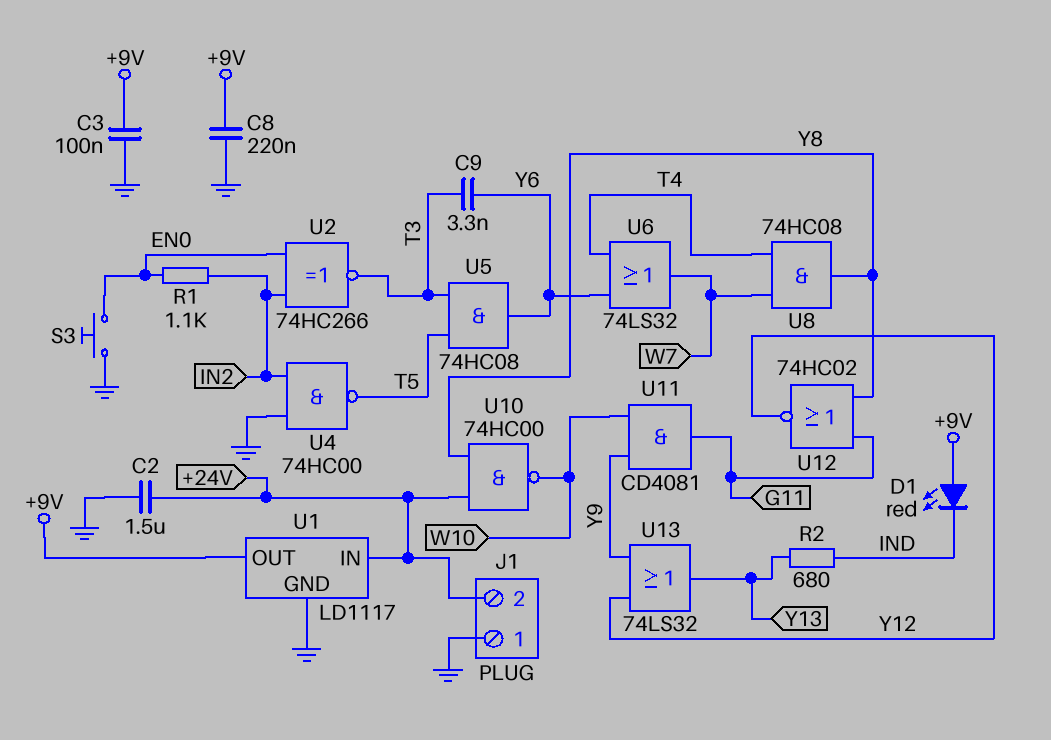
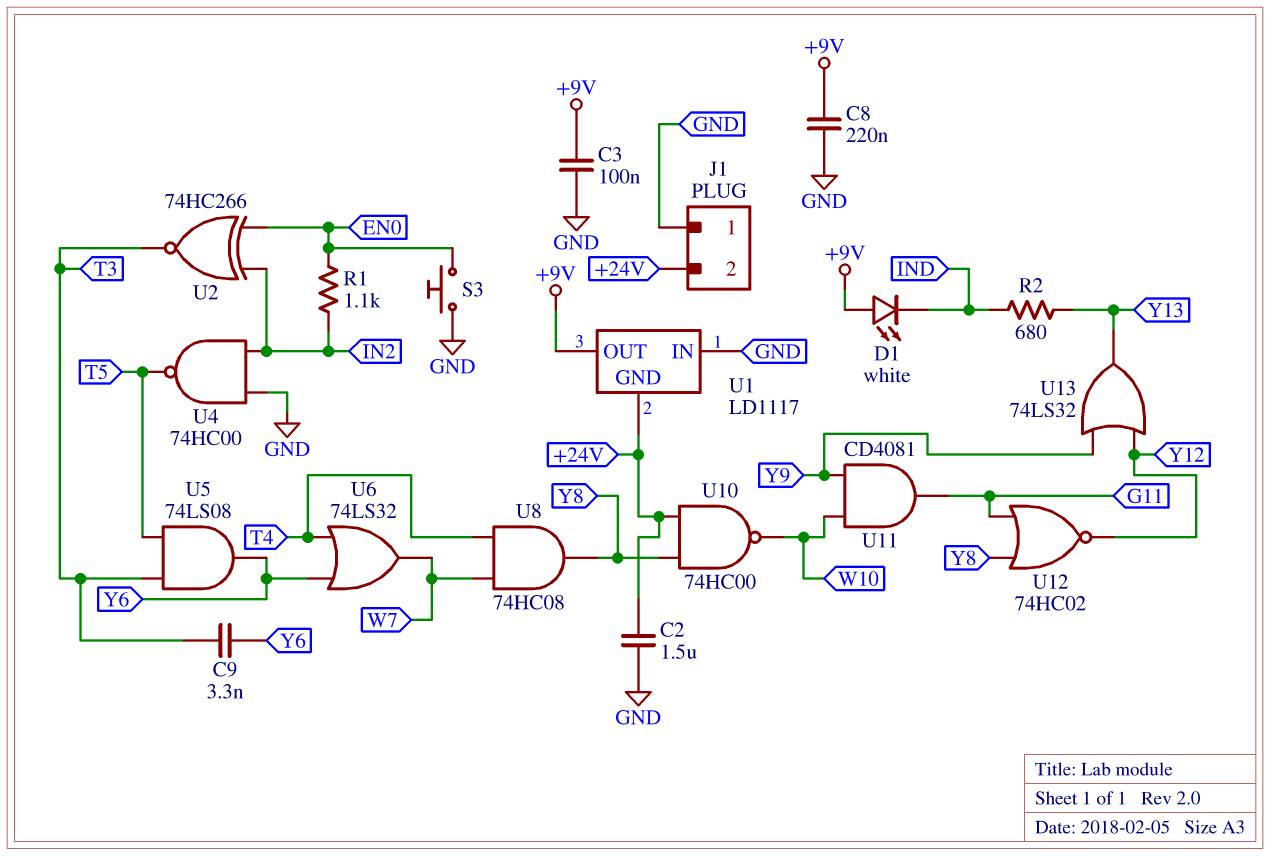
D1: LED red (A +9V, K IND) -> LED white (A +9V, K IND)
U1 pin GND: GND -> +24V
U1 pin IN: +24V -> GND
U5: AND 74HC08 (in T3, in T5, out Y6) -> AND 74LS08 (in T3, in T5, out Y6)

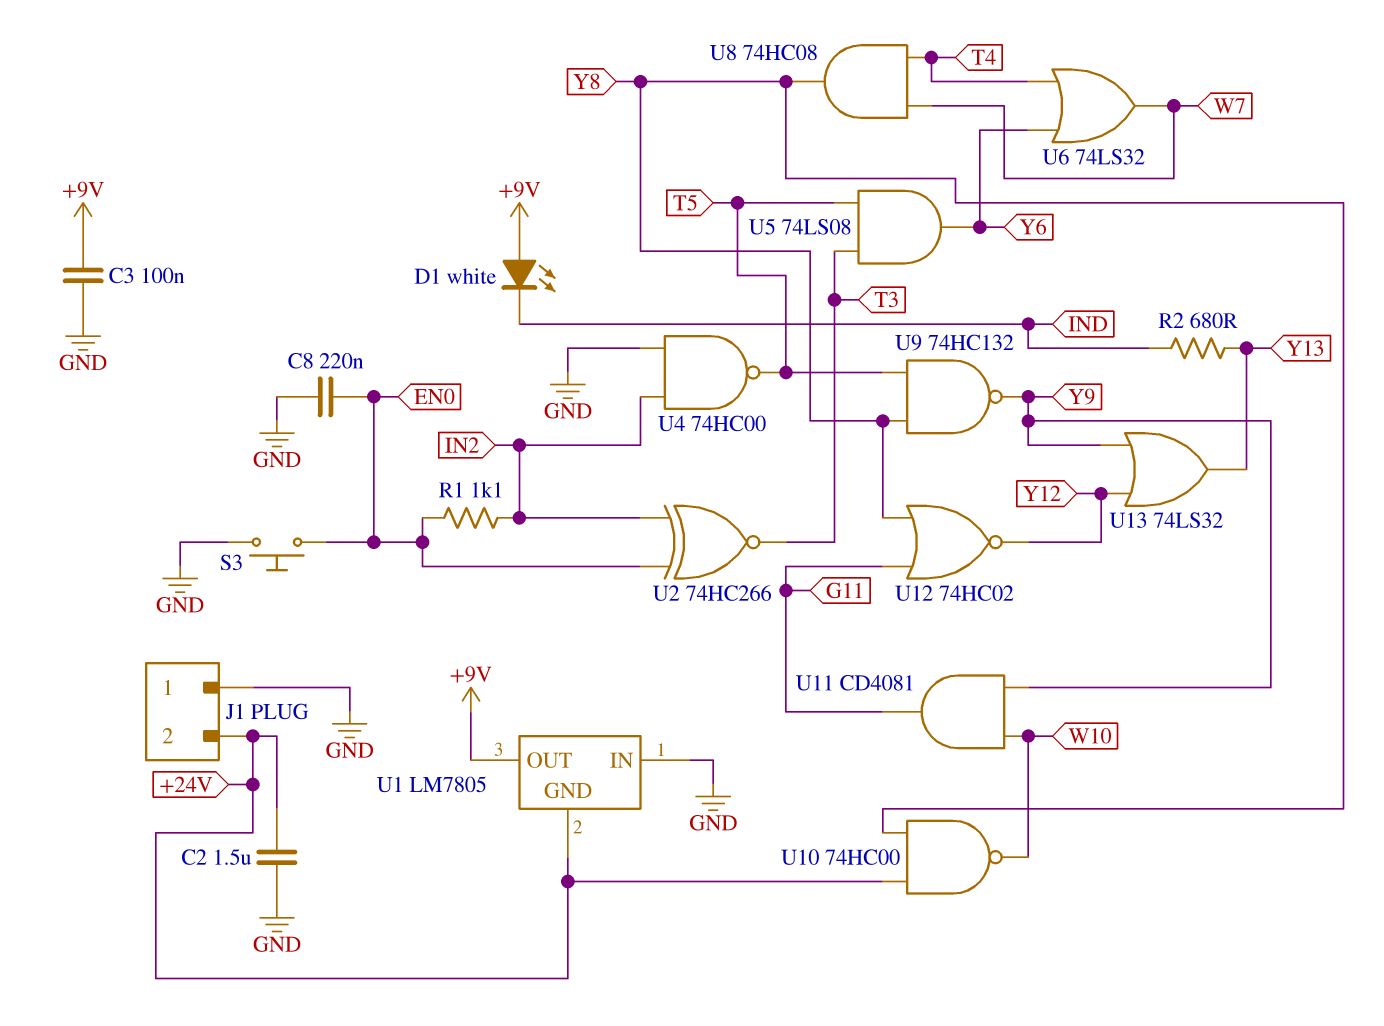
C8: 220nF (+9V, GND) -> 220nF (EN0, GND)
C9: 3.3nF (T3, Y6) -> none
U1: LD1117 -> LM7805
U9: none -> NAND 74HC132 (in T5, in Y8, out Y9)

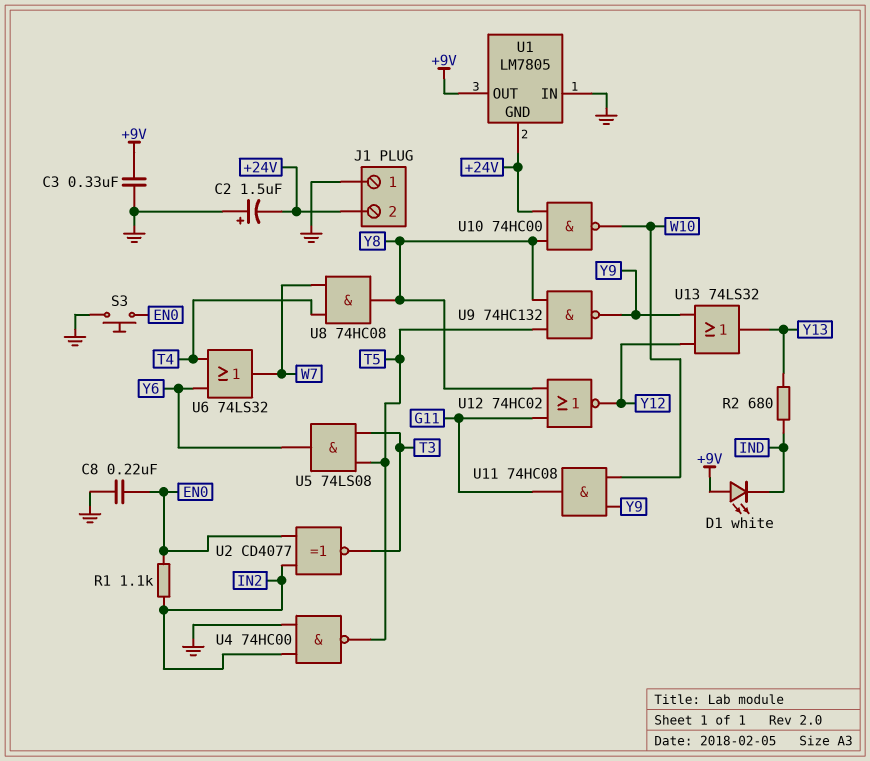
C2: 1.5uF (+24V, GND) -> 1.5uF (plus GND, minus +24V)
C3: 100nF (+9V, GND) -> 330nF (+9V, GND)
U2: XNOR 74HC266 (in EN0, in IN2, out T3) -> XNOR CD4077 (in EN0, in IN2, out T3)
U11: AND CD4081 (in W10, in Y9, out G11) -> AND 74HC08 (in W10, in Y9, out G11)

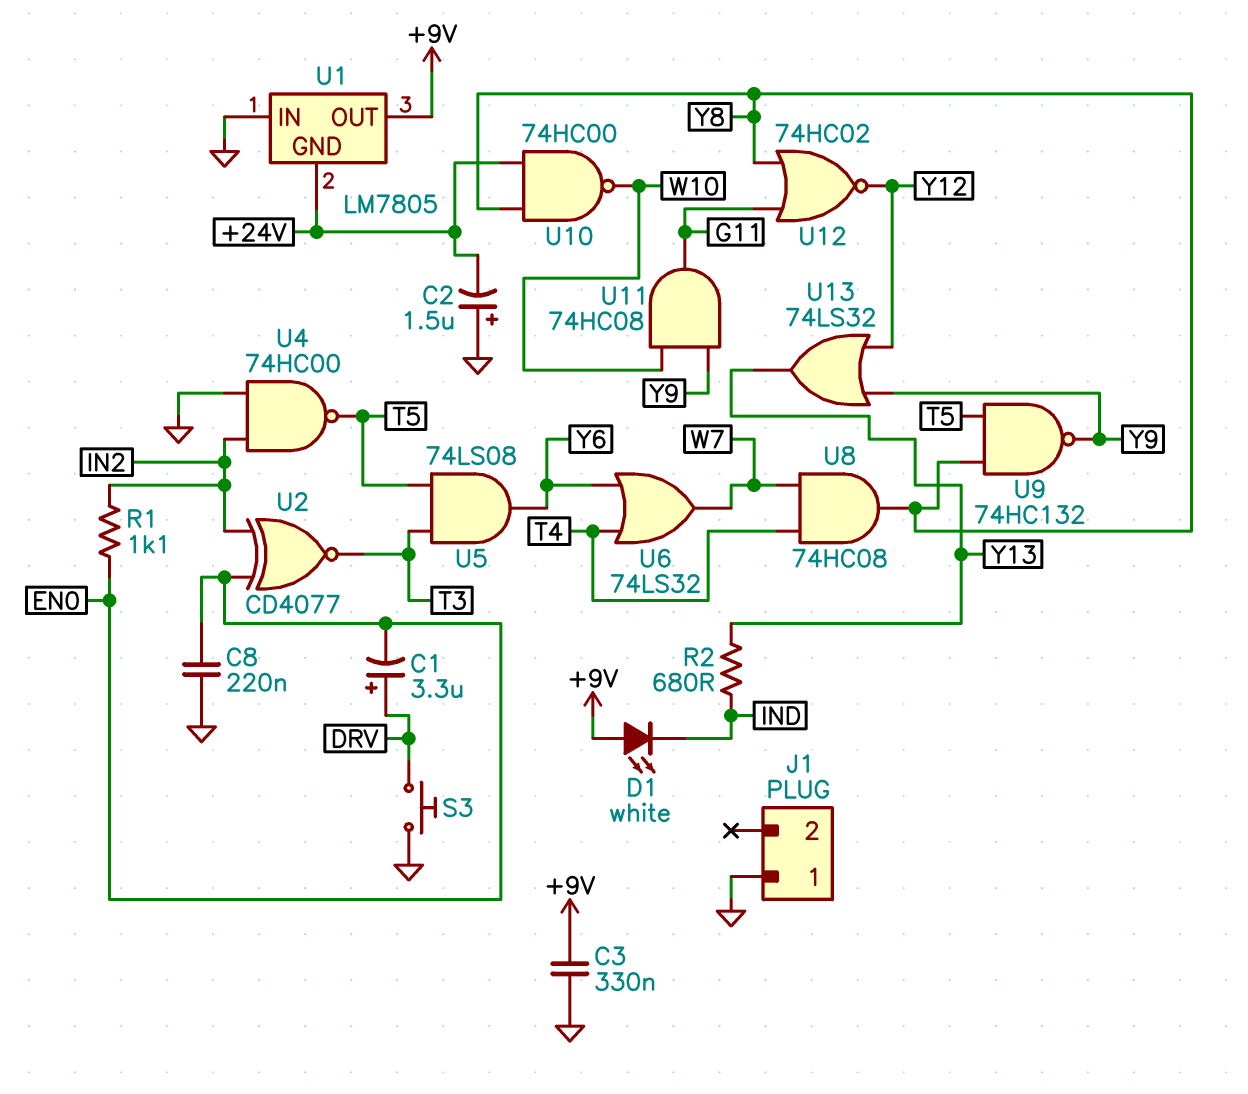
C1: none -> 3.3uF (plus DRV, minus EN0)
J1 pin 2: +24V -> none
S3: button (EN0, GND) -> button (DRV, GND)

